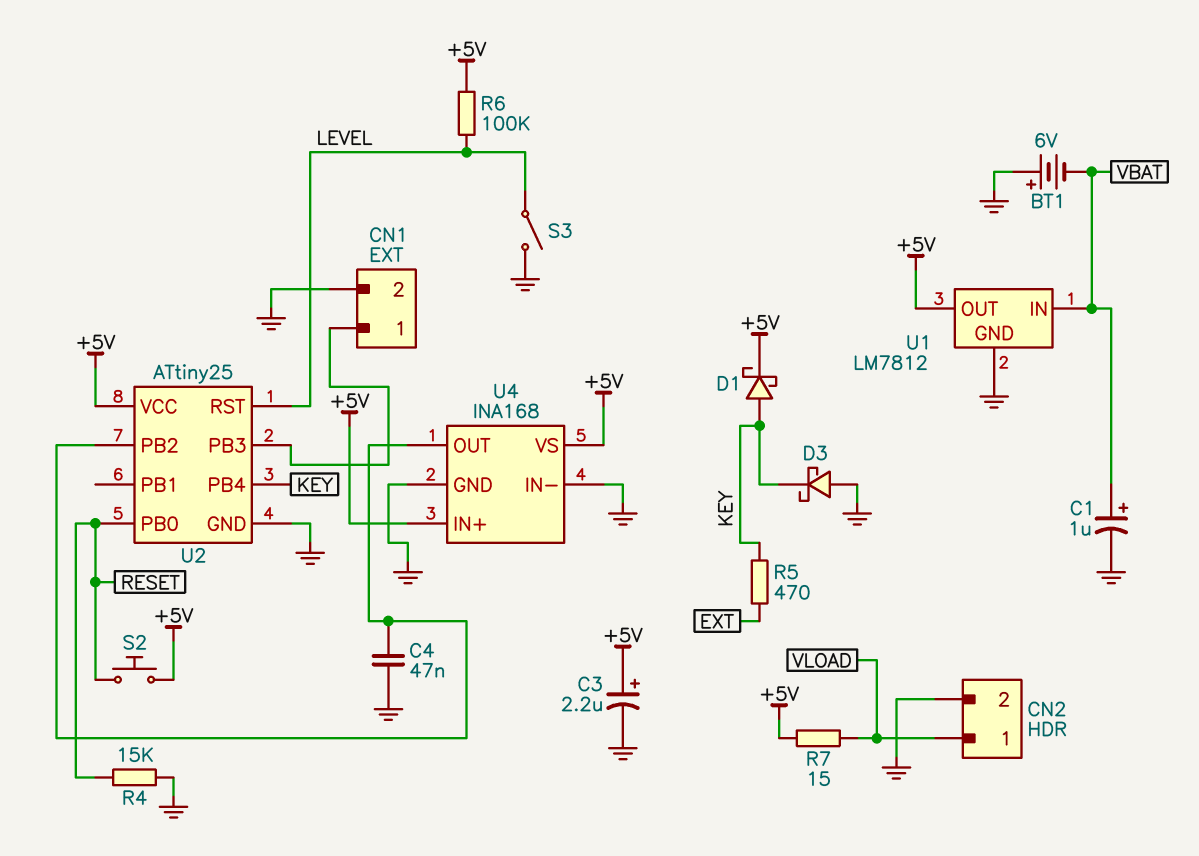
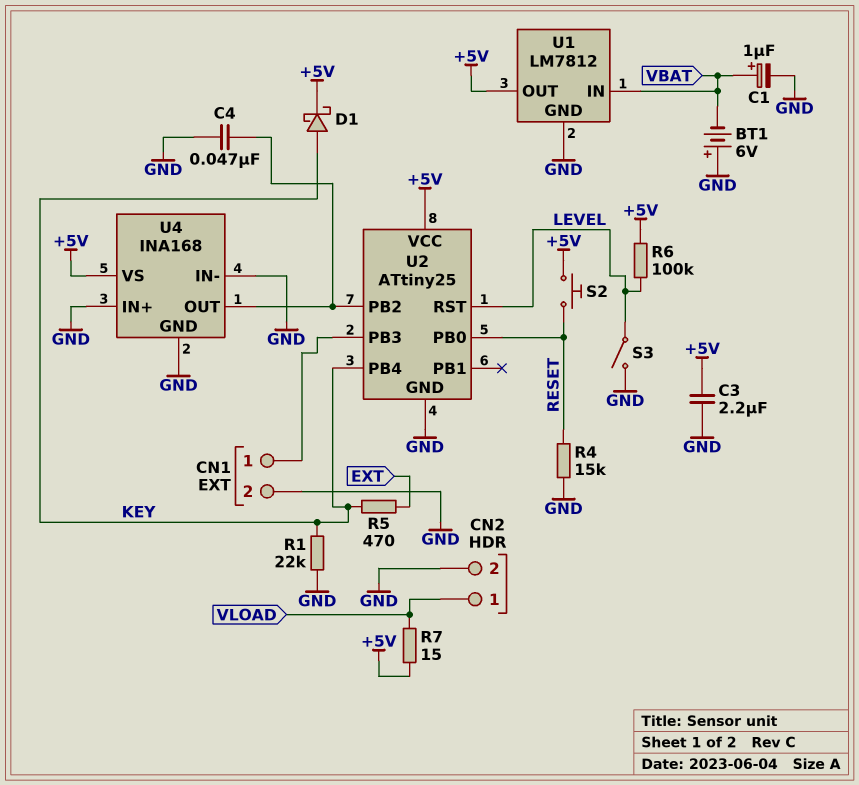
C3: 2.2uF (plus +5V, minus GND) -> 2.2uF (+5V, GND)
D3: schottky (A GND, K KEY) -> none
R1: none -> 22k (GND, KEY)
U4 pin IN+: +5V -> GND

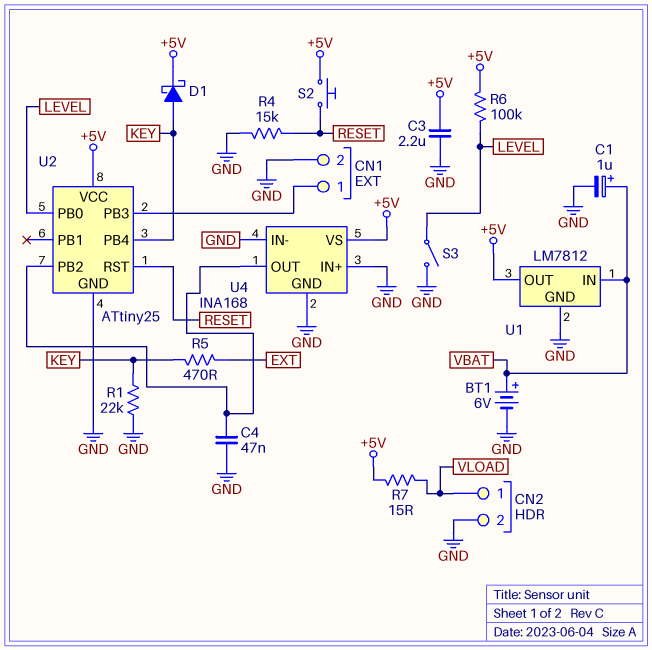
BT1: 6V (plus GND, minus VBAT) -> 6V (plus VBAT, minus GND)
U2 pin PB0: RESET -> LEVEL
U2 pin RST: LEVEL -> RESET

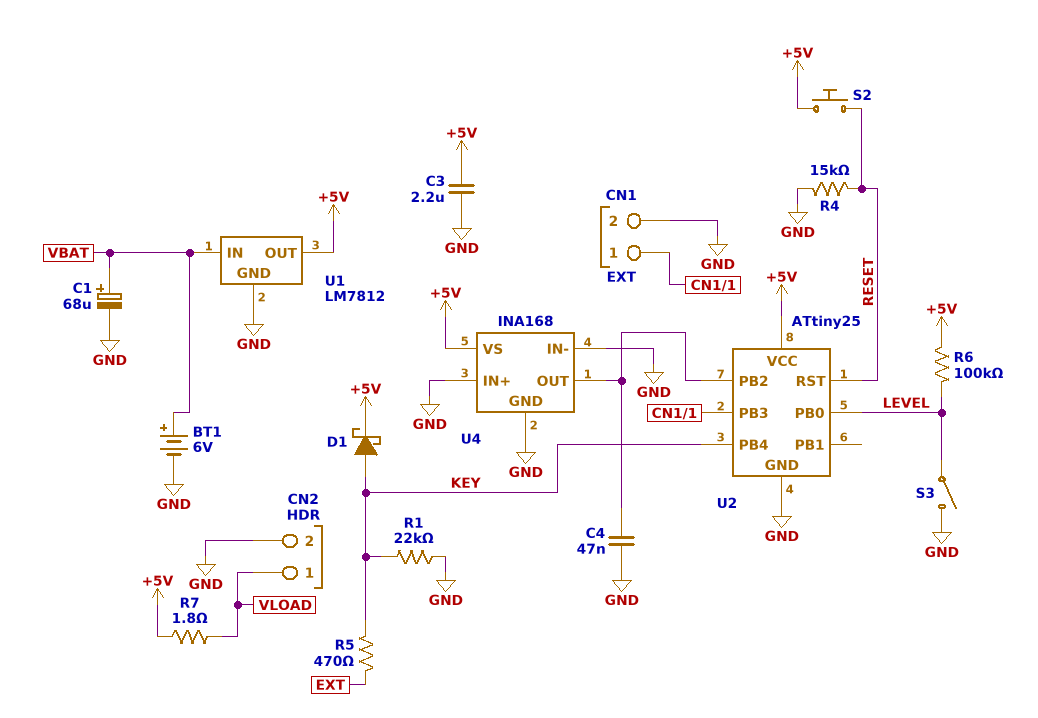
C1: 1uF (plus VBAT, minus GND) -> 68uF (plus VBAT, minus GND)
R7: 15 (+5V, VLOAD) -> 1.8 (+5V, VLOAD)

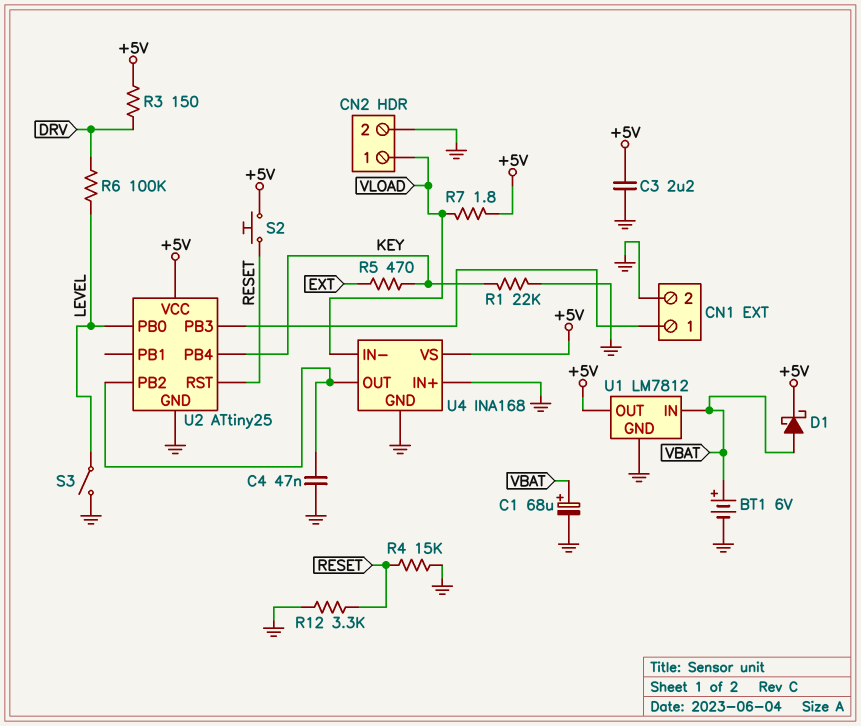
D1: schottky (A KEY, K +5V) -> schottky (A VBAT, K +5V)
R3: none -> 150 (+5V, DRV)
R6: 100k (+5V, LEVEL) -> 100k (DRV, LEVEL)
R12: none -> 3.3k (GND, RESET)
U4 pin IN-: GND -> VLOAD

